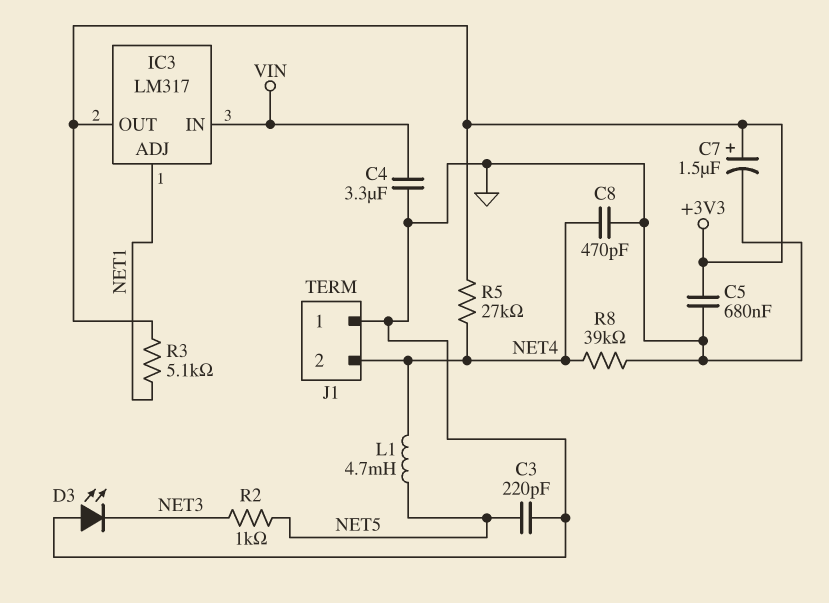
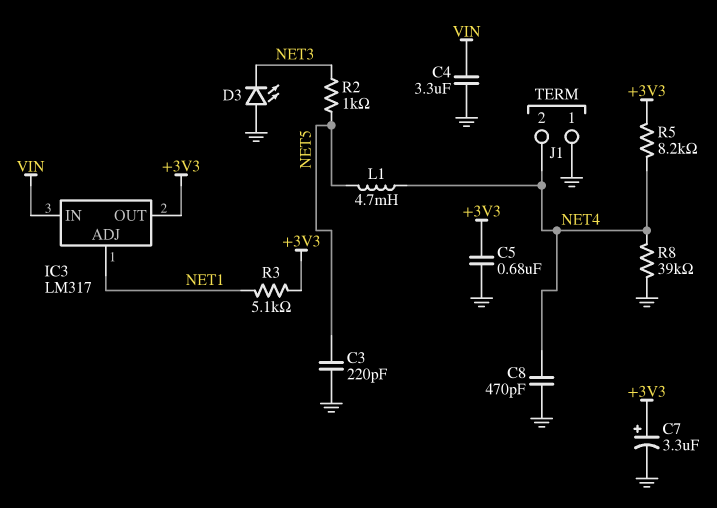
C7: 1.5uF (plus +3V3, minus GND) -> 3.3uF (plus +3V3, minus GND)
R5: 27k (+3V3, NET4) -> 8.2k (+3V3, NET4)

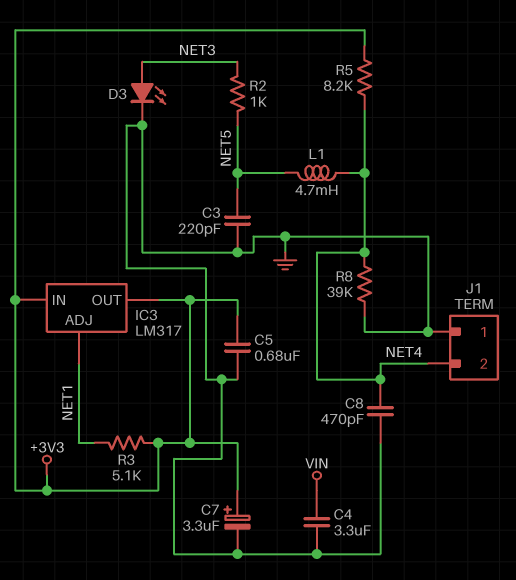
D3: LED (A GND, K NET3) -> LED (A NET3, K GND)
IC3 pin IN: VIN -> +3V3

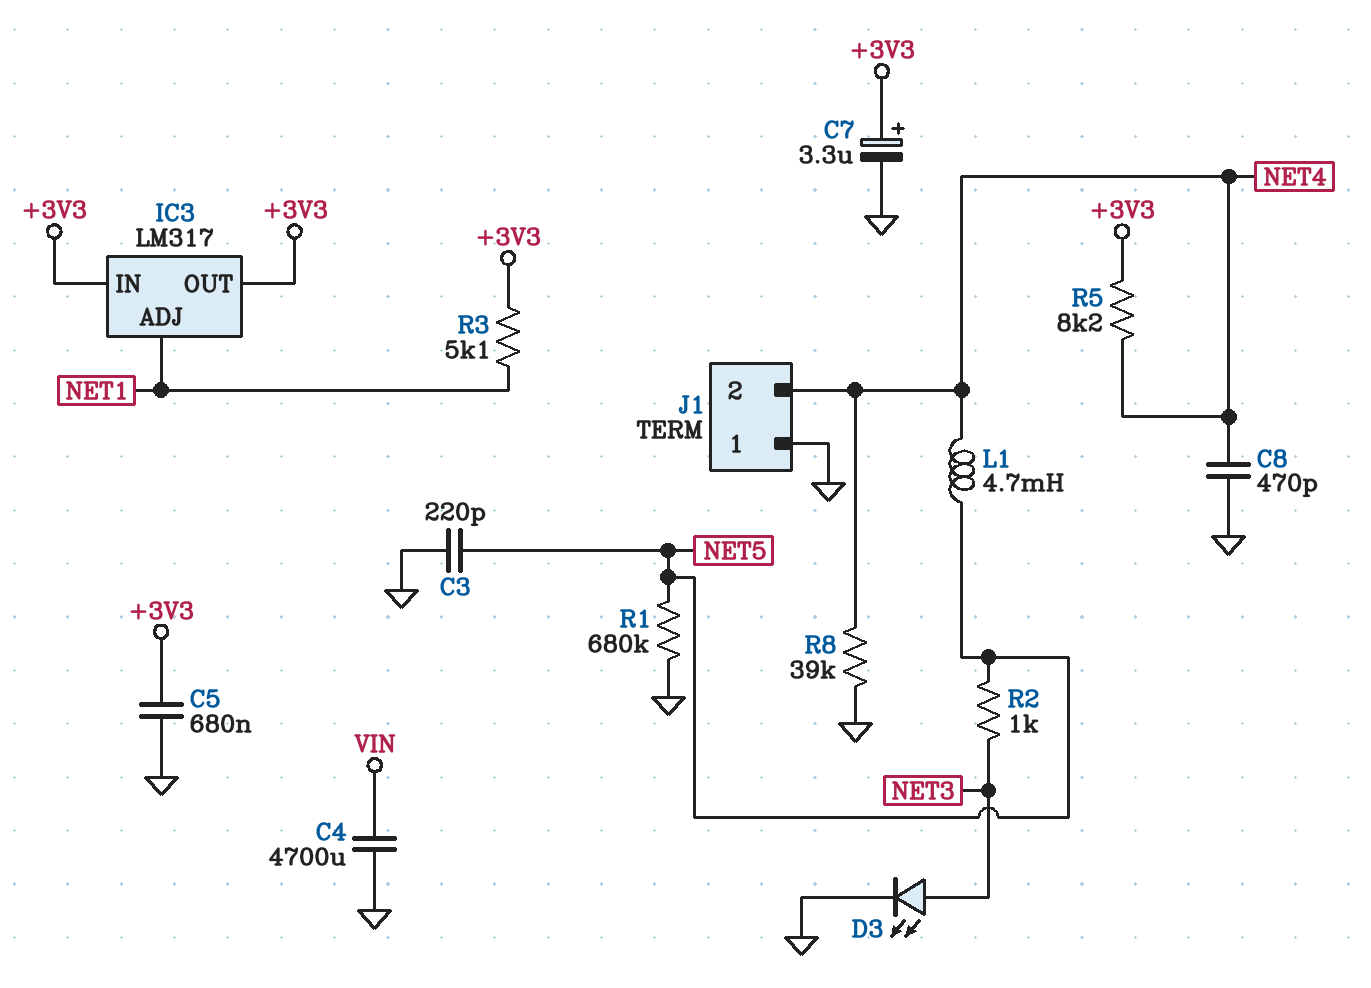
C4: 3.3uF (GND, VIN) -> 4700uF (GND, VIN)
R1: none -> 680k (GND, NET5)

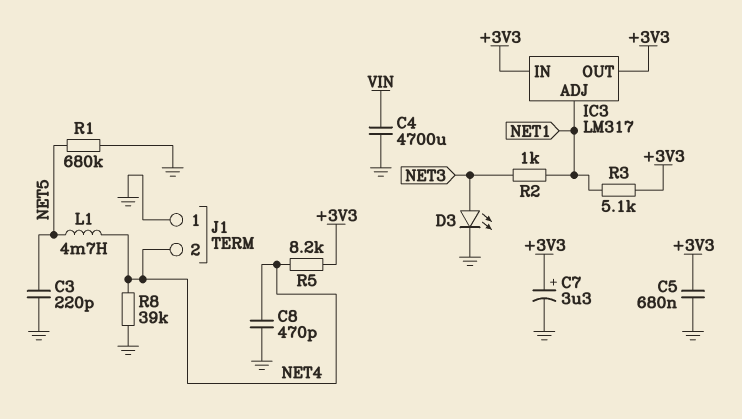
R2: 1k (NET3, NET5) -> 1k (NET1, NET3)

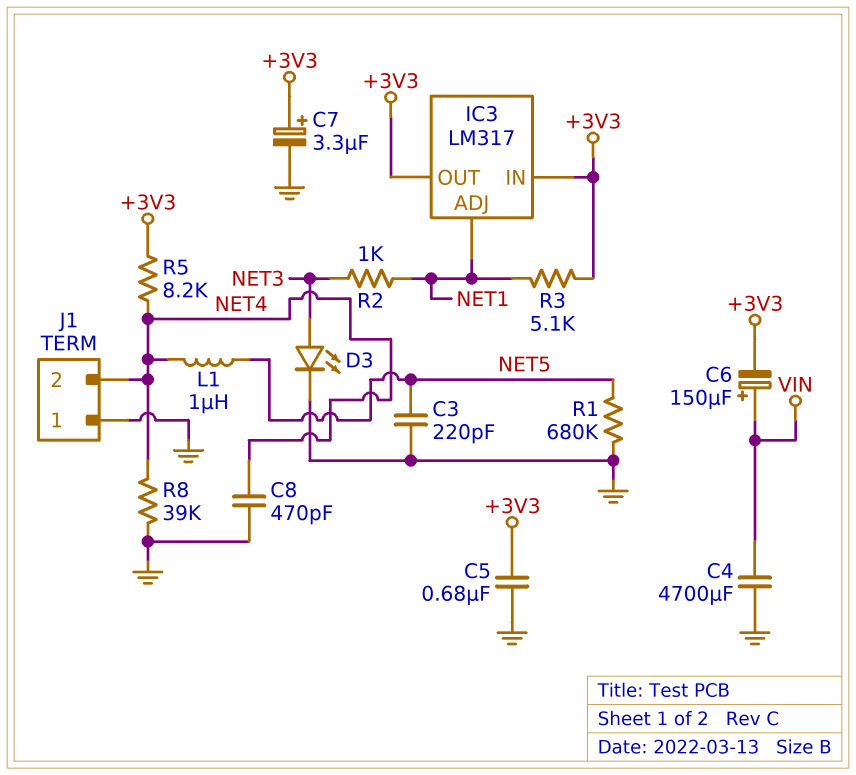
C6: none -> 150uF (plus VIN, minus +3V3)
L1: 4.7mH (NET4, NET5) -> 1uH (NET4, NET5)

